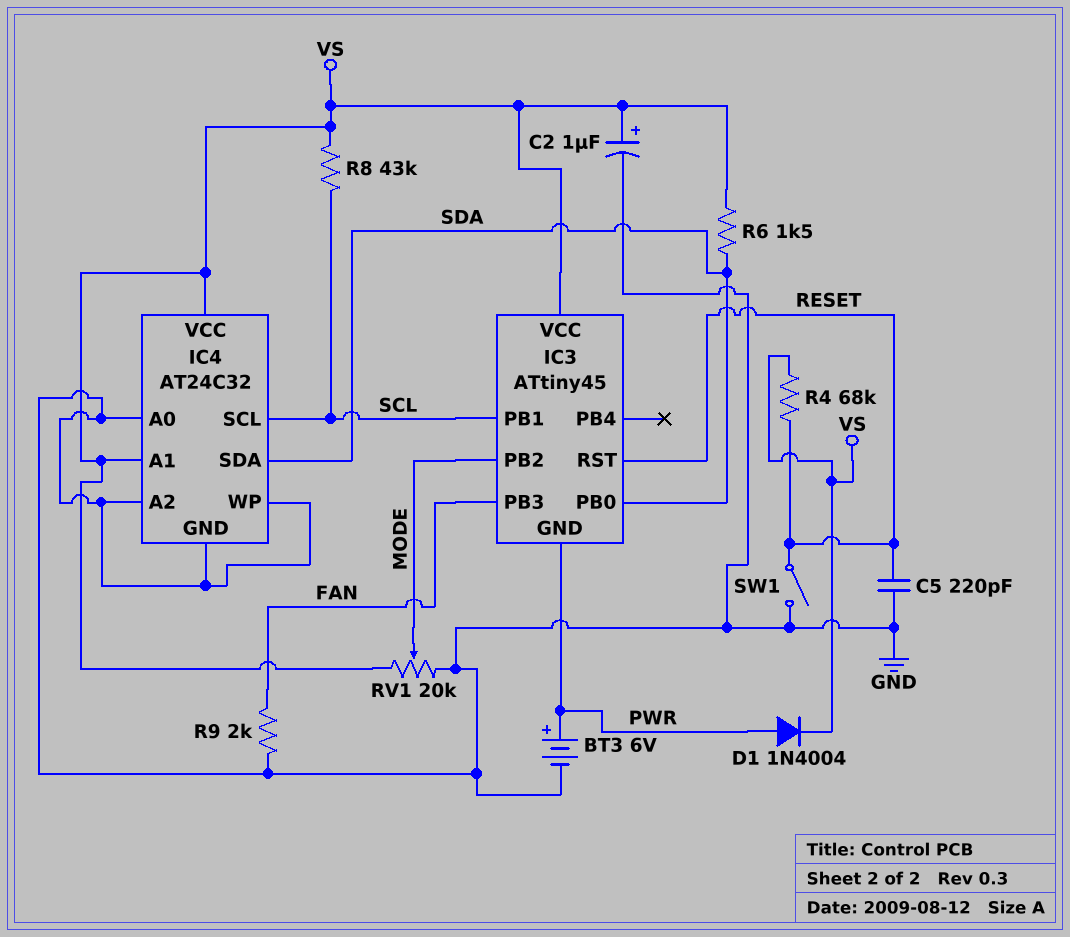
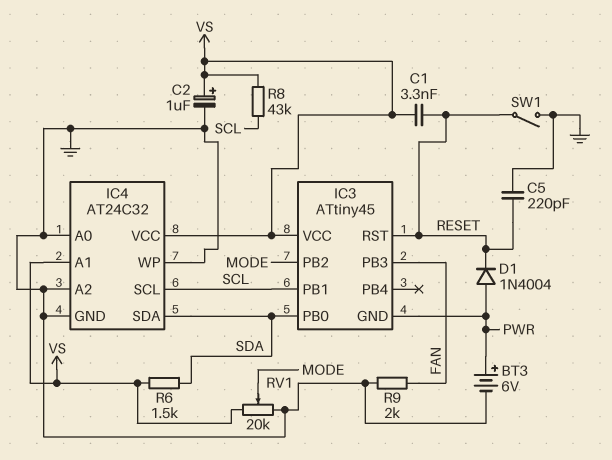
C1: none -> 3.3nF (RESET, VS)
D1: diode 1N4004 (A PWR, K VS) -> diode 1N4004 (A PWR, K RESET)
R4: 68k (RESET, VS) -> none

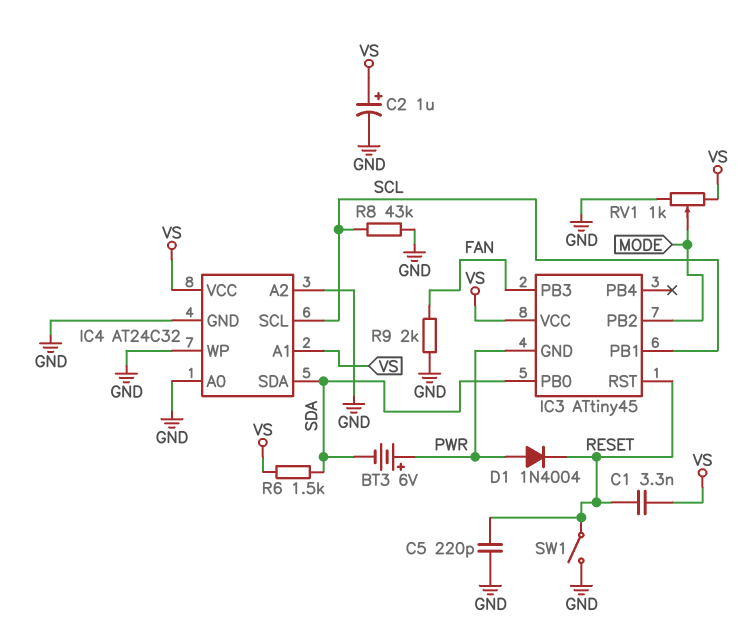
BT3: 6V (plus PWR, minus GND) -> 6V (plus PWR, minus SDA)
R8: 43k (SCL, VS) -> 43k (GND, SCL)
RV1: 20k (GND, VS, wiper MODE) -> 1k (GND, VS, wiper MODE)

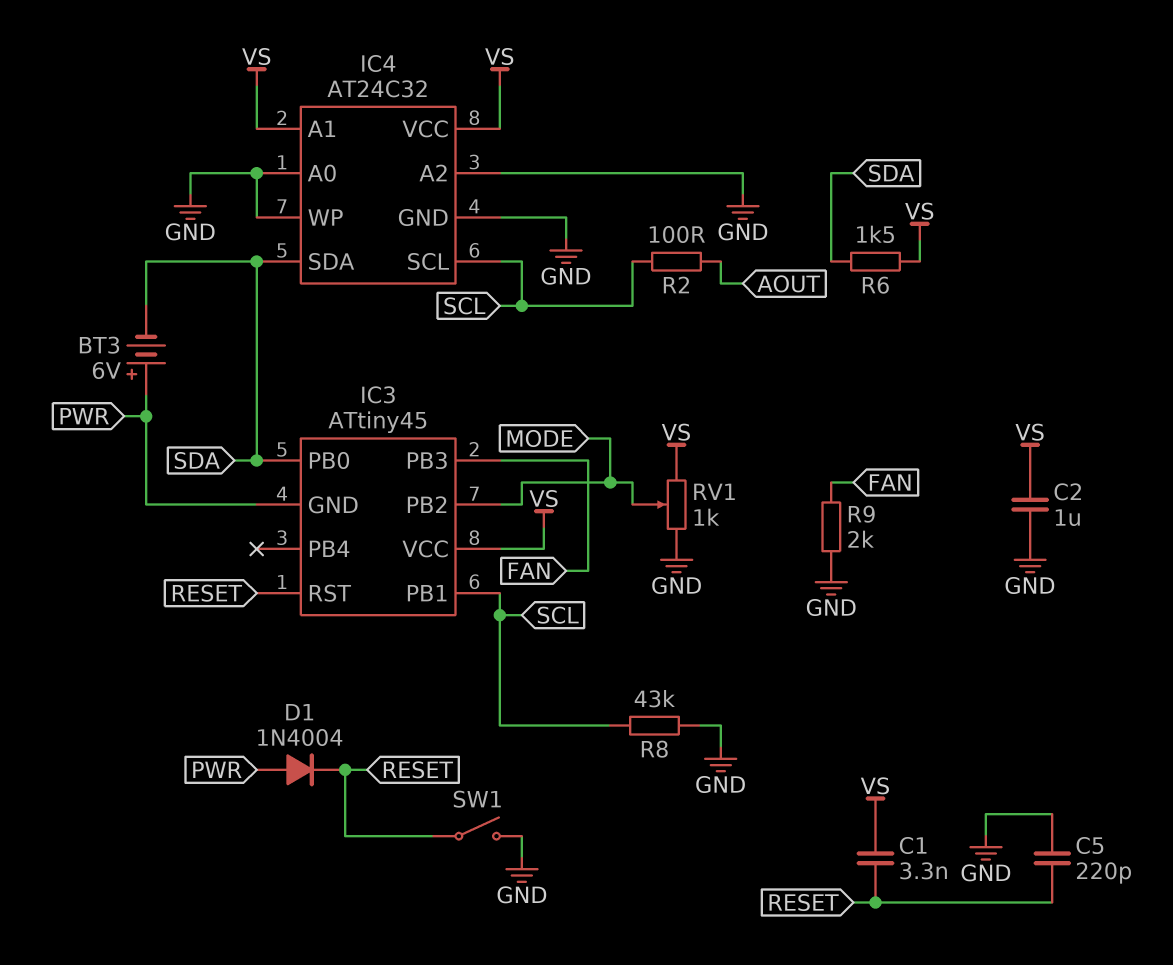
C2: 1uF (plus VS, minus GND) -> 1uF (GND, VS)
R2: none -> 100 (AOUT, SCL)

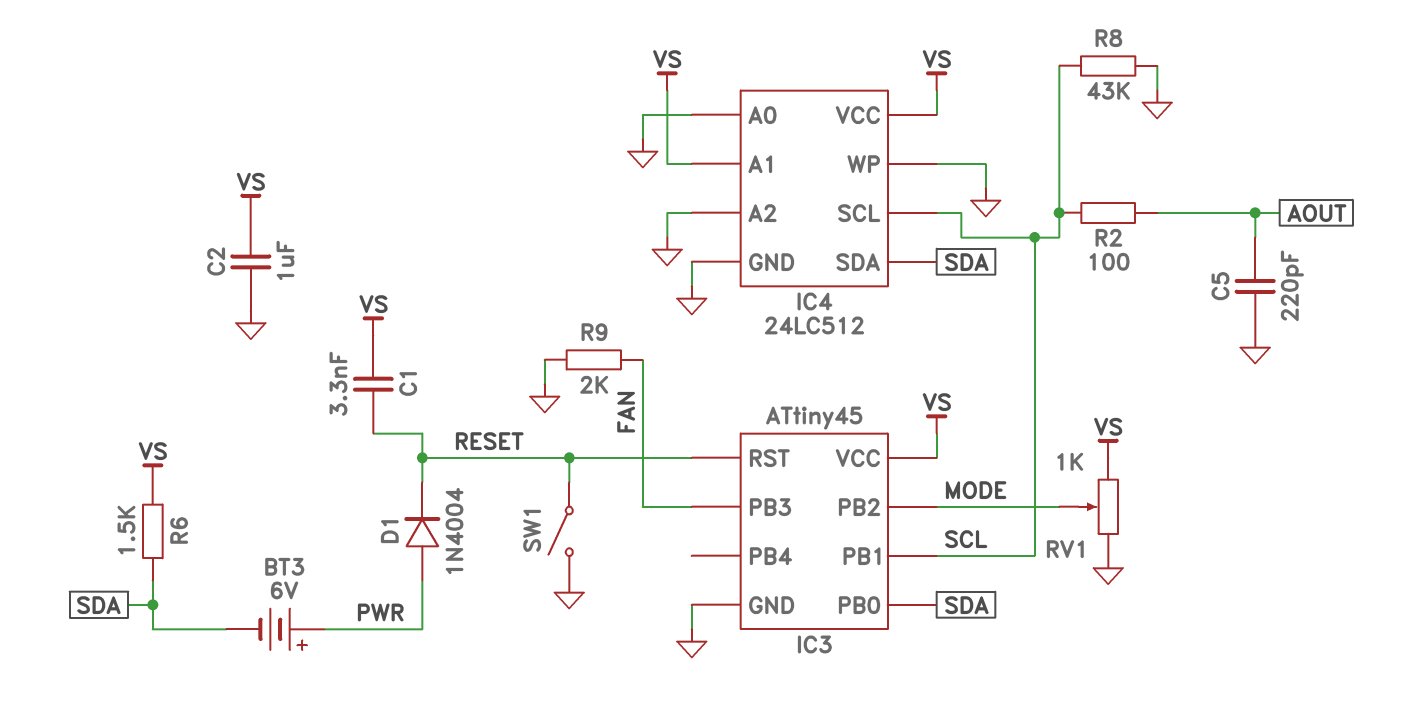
C5: 220pF (GND, RESET) -> 220pF (AOUT, GND)
IC3 pin GND: PWR -> GND
IC4: AT24C32 -> 24LC512

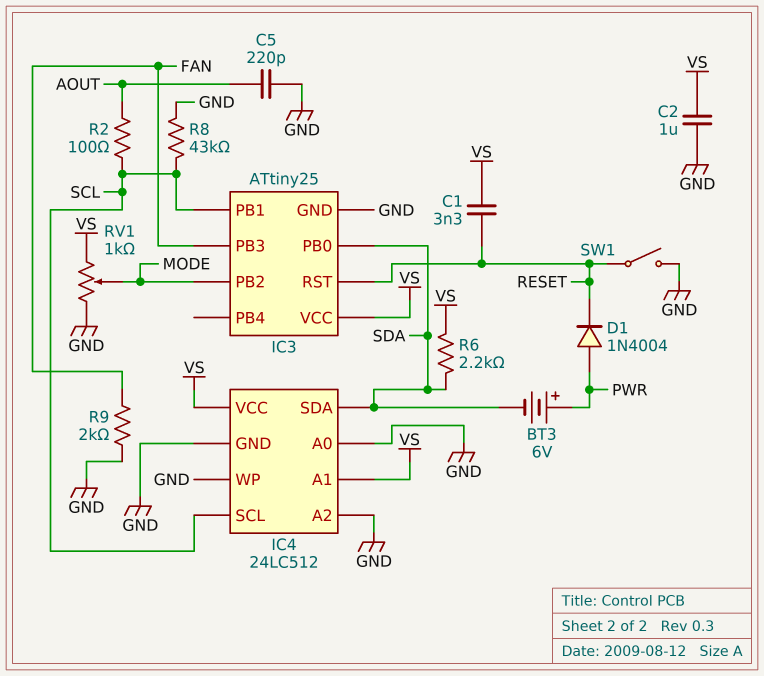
IC3: ATtiny45 -> ATtiny25
R6: 1.5k (SDA, VS) -> 2.2k (SDA, VS)

